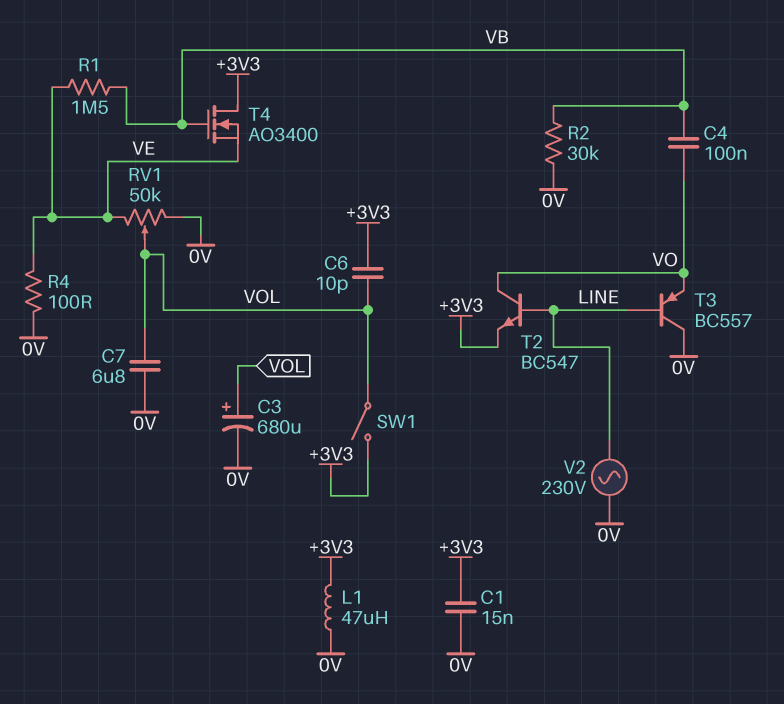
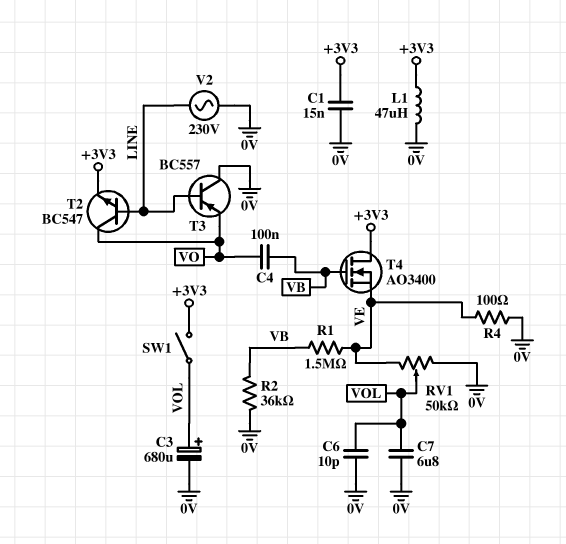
C6: 10pF (+3V3, VOL) -> 10pF (0V, VOL)
R2: 30k (0V, VB) -> 36k (0V, VB)

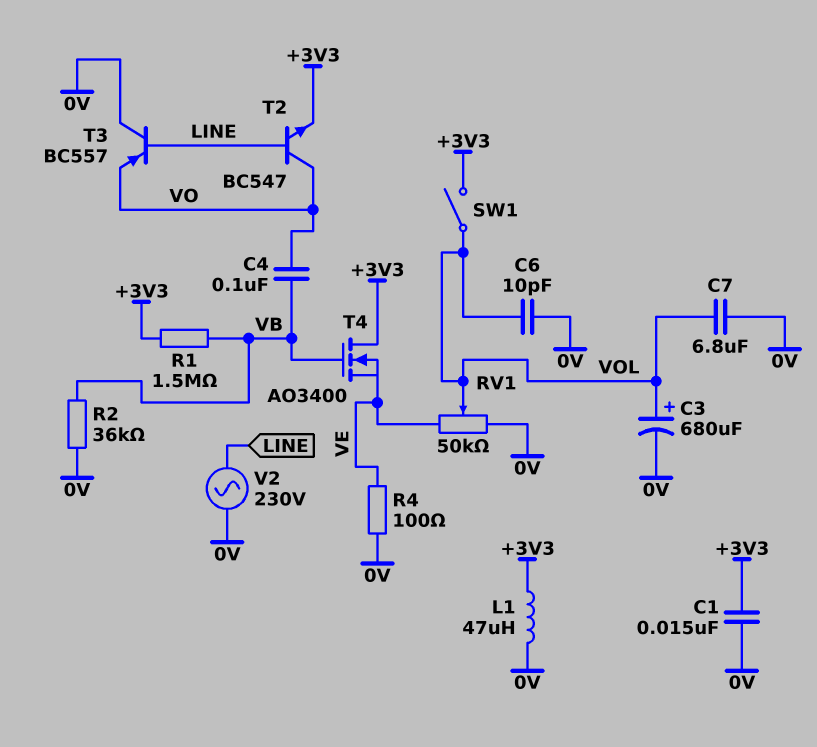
R1: 1.5M (VB, VE) -> 1.5M (+3V3, VB)

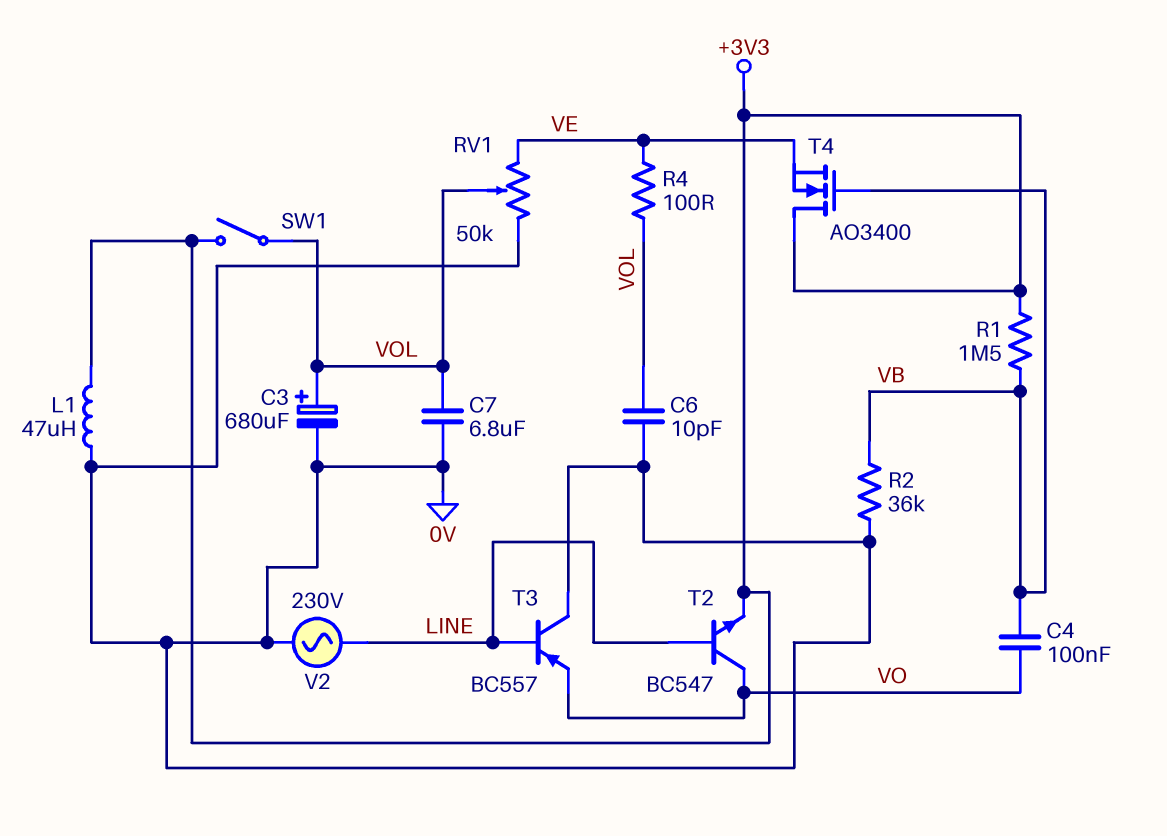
C1: 15nF (+3V3, 0V) -> none
R4: 100 (0V, VE) -> 100 (VE, VOL)

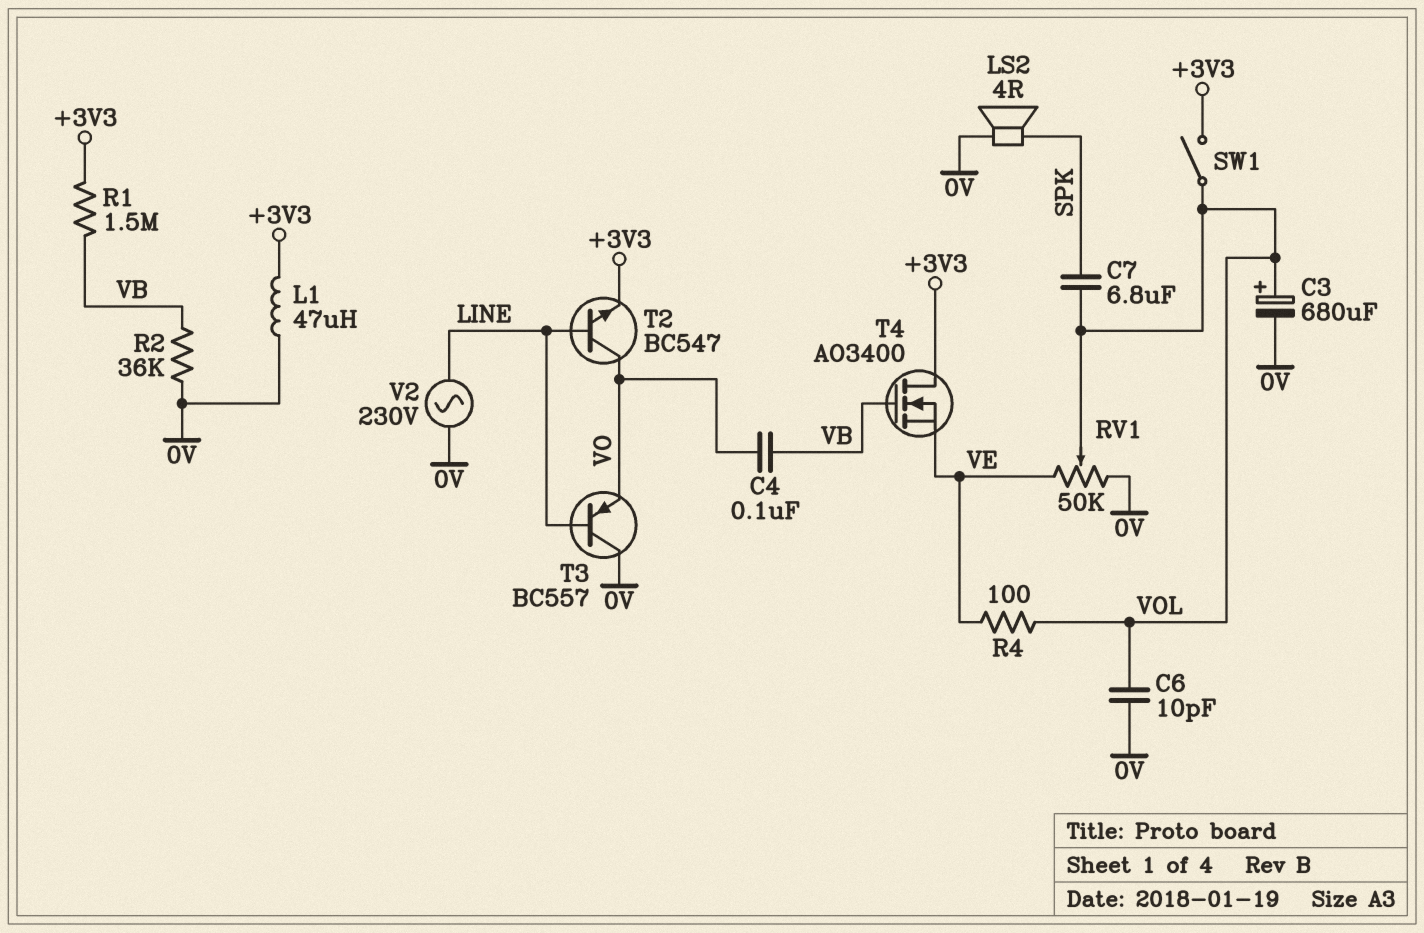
C7: 6.8uF (0V, VOL) -> 6.8uF (SPK, VOL)
LS2: none -> speaker 4R (0V, SPK)

